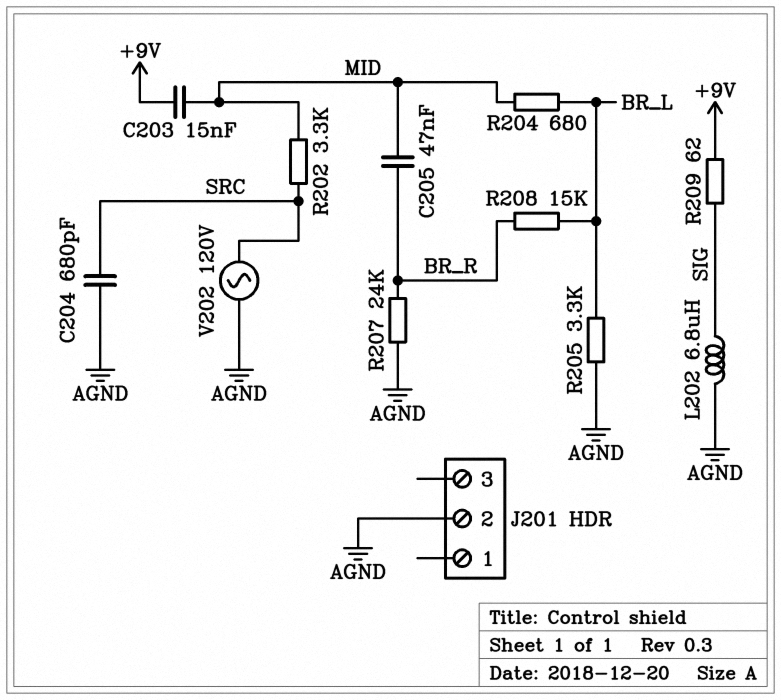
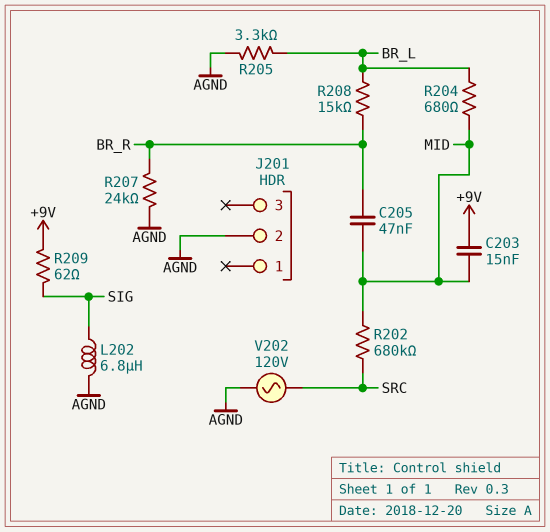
C204: 680pF (AGND, SRC) -> none
R202: 3.3k (MID, SRC) -> 680k (MID, SRC)

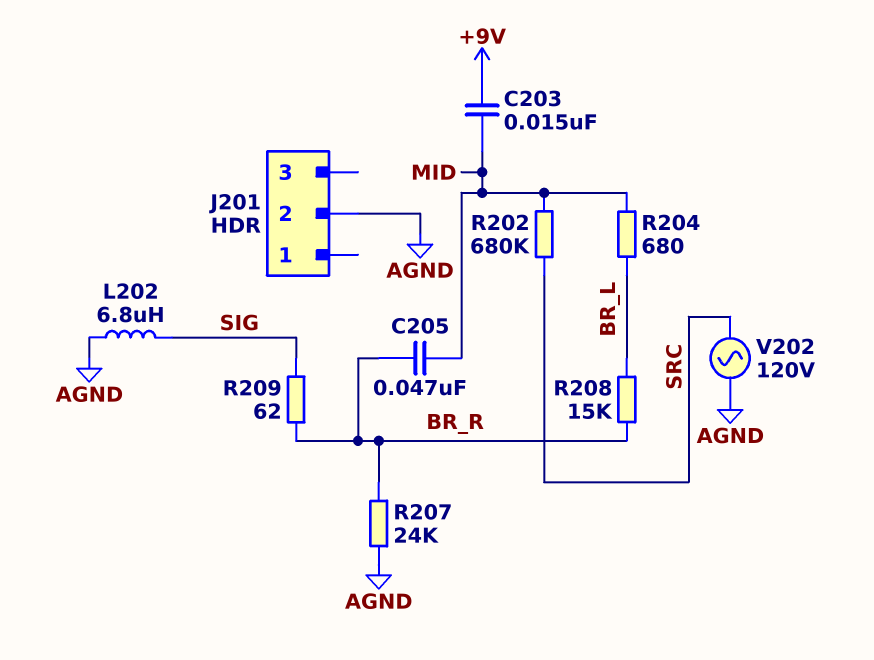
R205: 3.3k (AGND, BR_L) -> none
R209: 62 (+9V, SIG) -> 62 (BR_R, SIG)

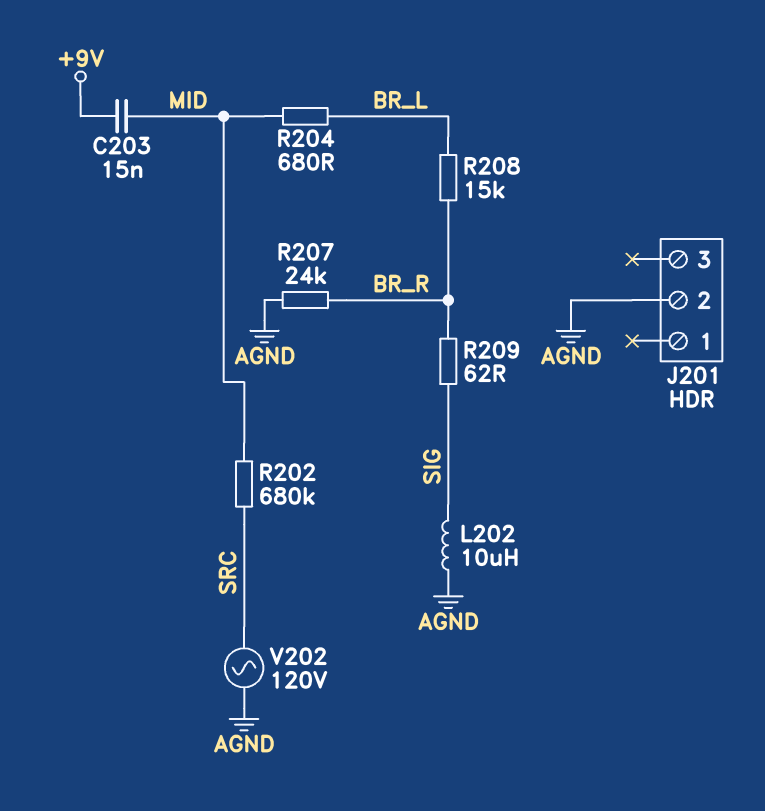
C205: 47nF (BR_R, MID) -> none
L202: 6.8uH (AGND, SIG) -> 10uH (AGND, SIG)

